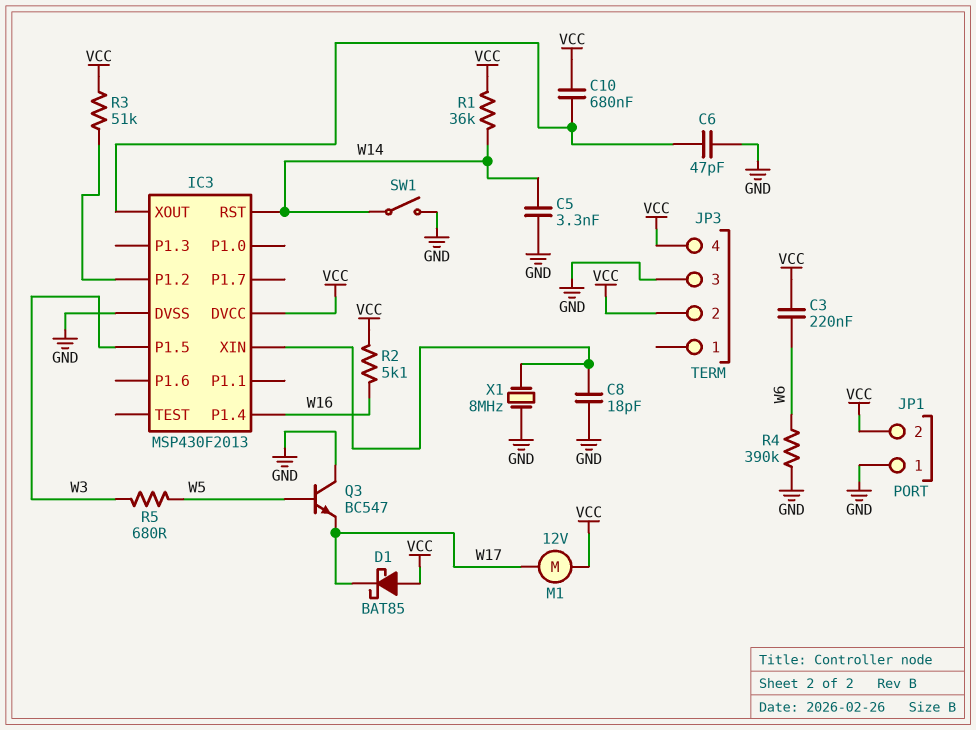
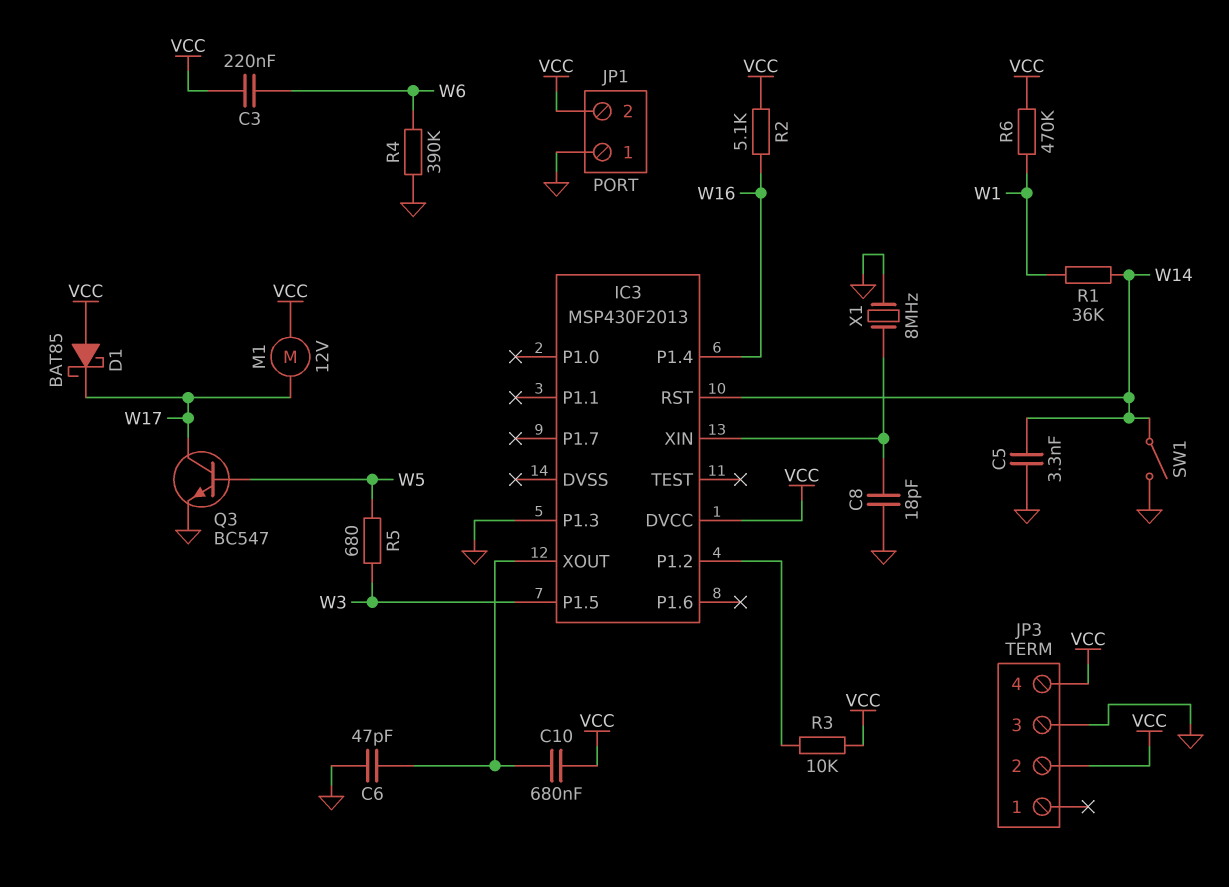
IC3 pin DVSS: GND -> none
IC3 pin P1.3: none -> GND
Q3: NPN BC547 (B W5, C GND, E W17) -> NPN BC547 (B W5, C W17, E GND)
R1: 36k (VCC, W14) -> 36k (W1, W14)
R3: 51k (IC3/P1.2, VCC) -> 10k (IC3/P1.2, VCC)
R6: none -> 470k (VCC, W1)

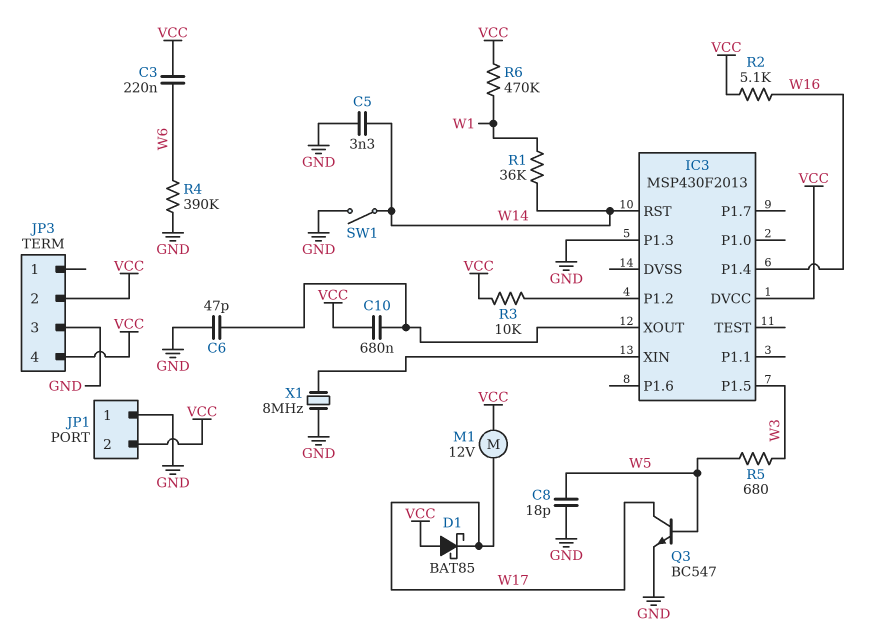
C8: 18pF (GND, IC3/XIN) -> 18pF (GND, W5)

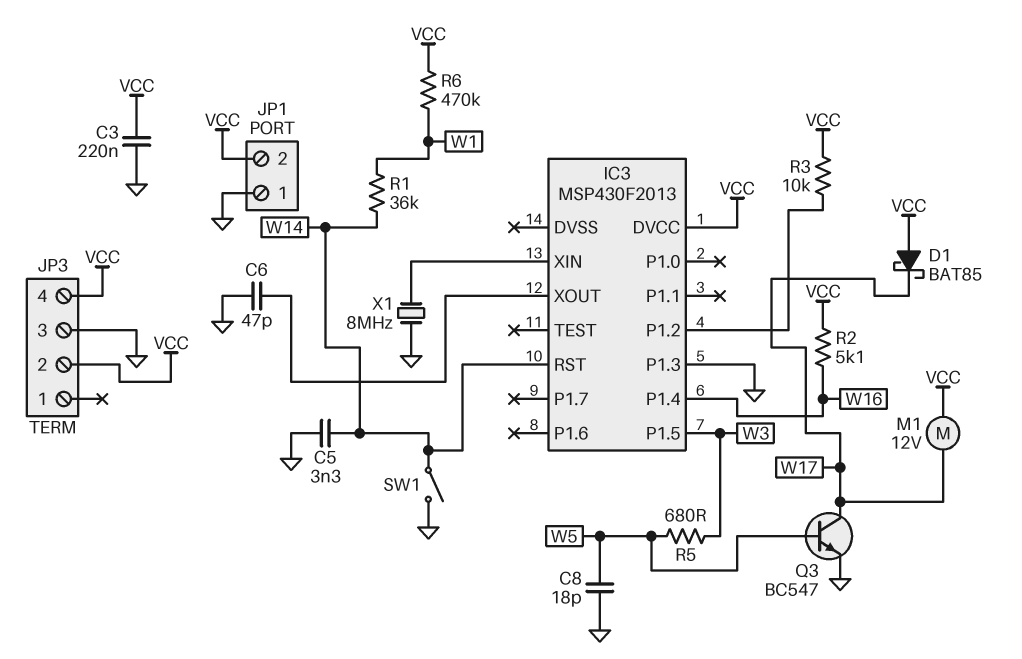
C3: 220nF (VCC, W6) -> 220nF (GND, VCC)
C10: 680nF (IC3/XOUT, VCC) -> none
R4: 390k (GND, W6) -> none

